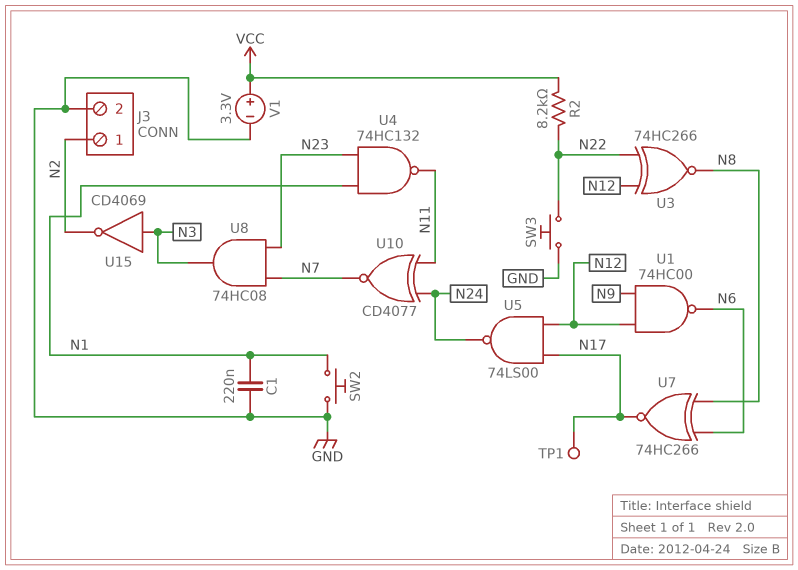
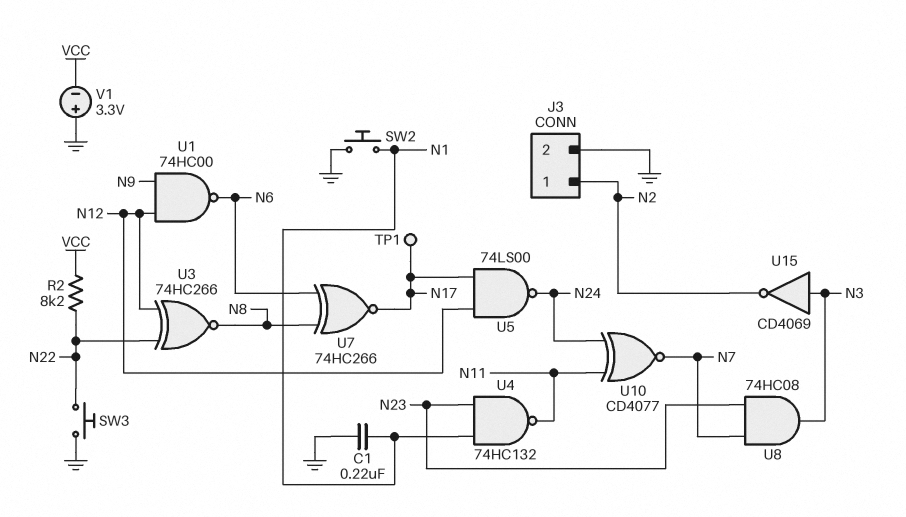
V1: 3.3V (plus VCC, minus GND) -> 3.3V (plus GND, minus VCC)

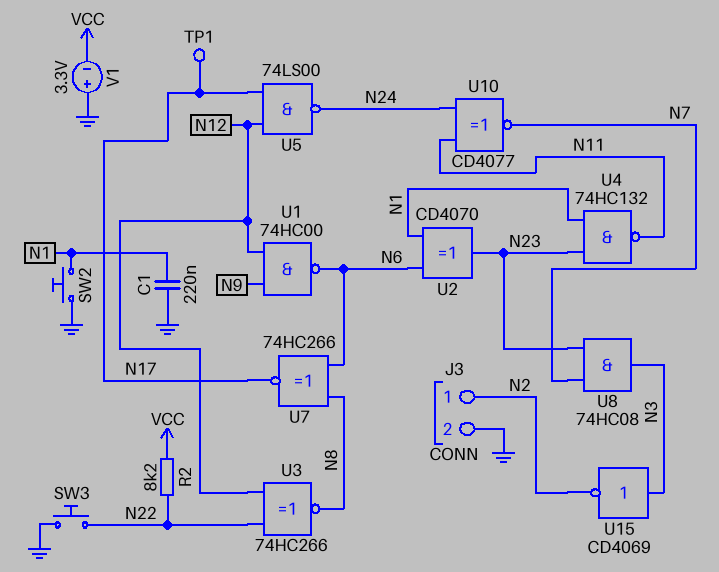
U2: none -> XOR CD4070 (in N1, in N6, out N23)

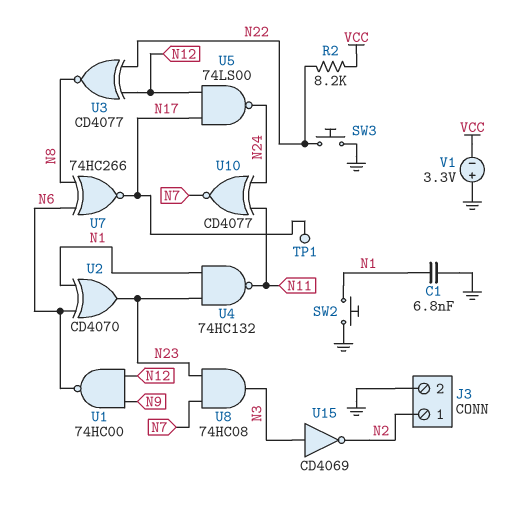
C1: 220nF (GND, N1) -> 6.8nF (GND, N1)
U3: XNOR 74HC266 (in N12, in N22, out N8) -> XNOR CD4077 (in N12, in N22, out N8)

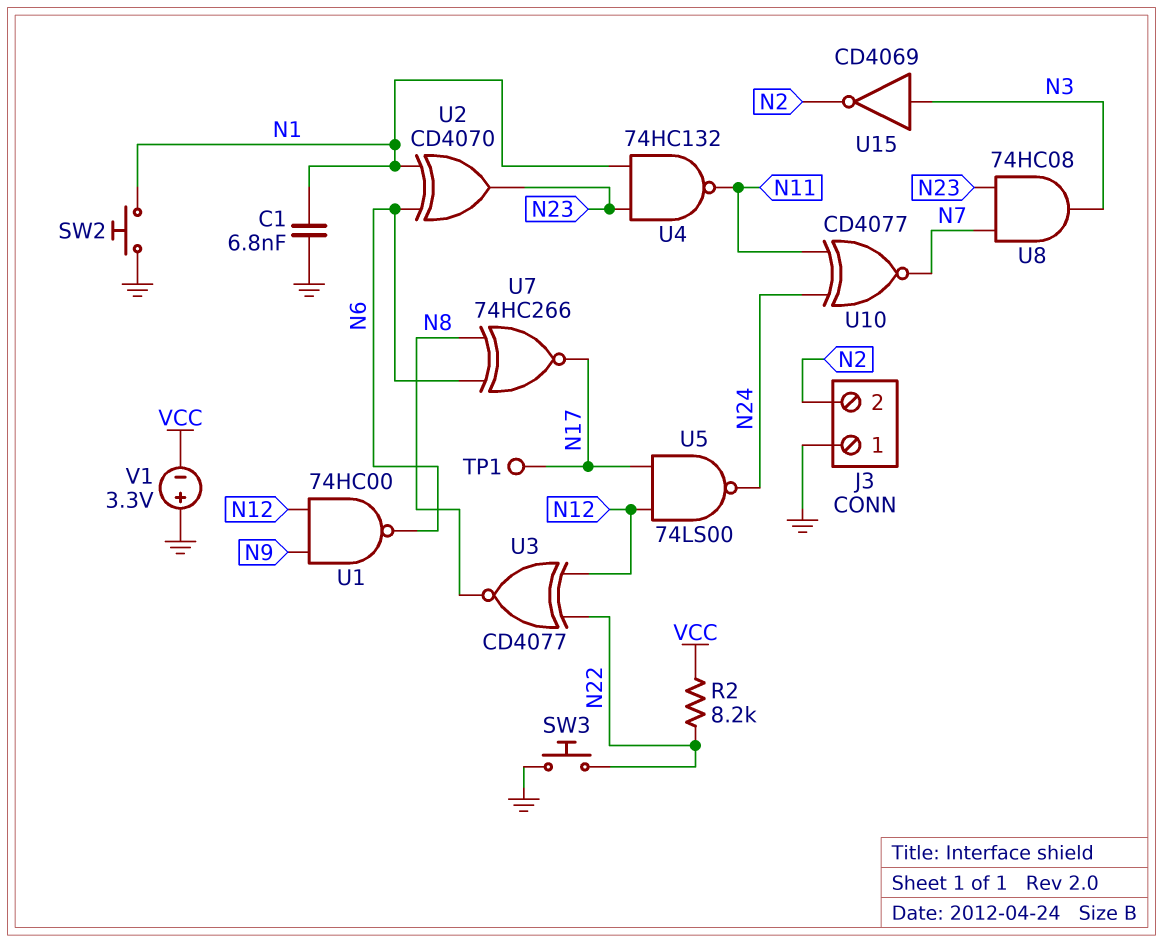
J3 pin 1: N2 -> GND
J3 pin 2: GND -> N2

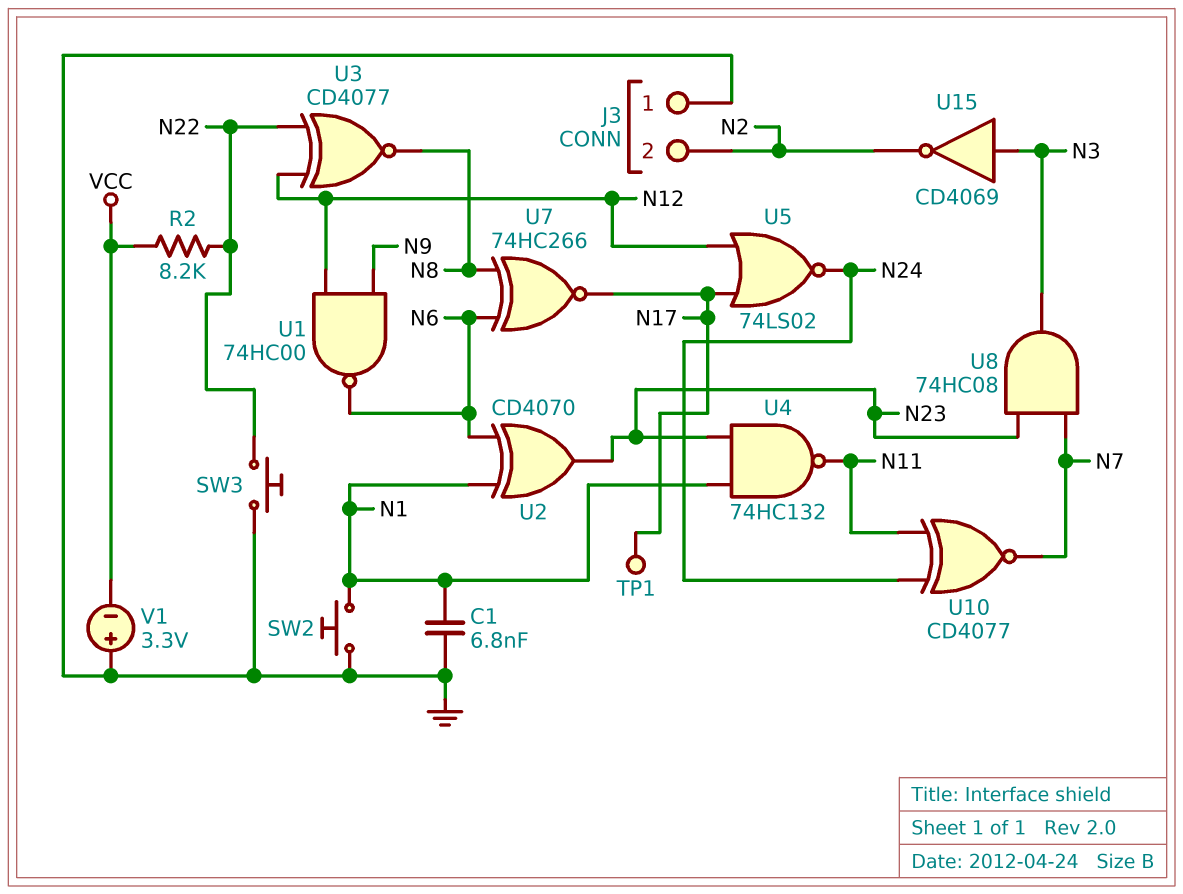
U5: NAND 74LS00 (in N12, in N17, out N24) -> NOR 74LS02 (in N12, in N17, out N24)

